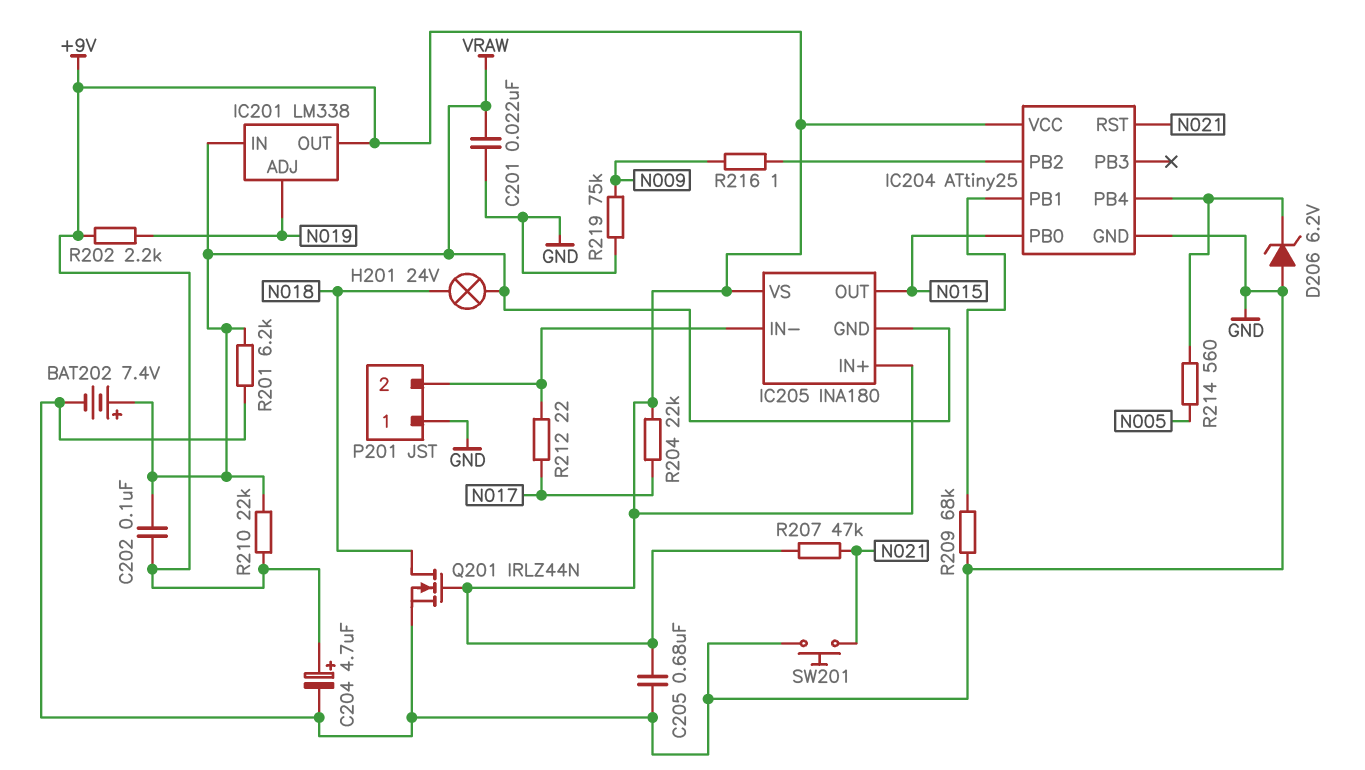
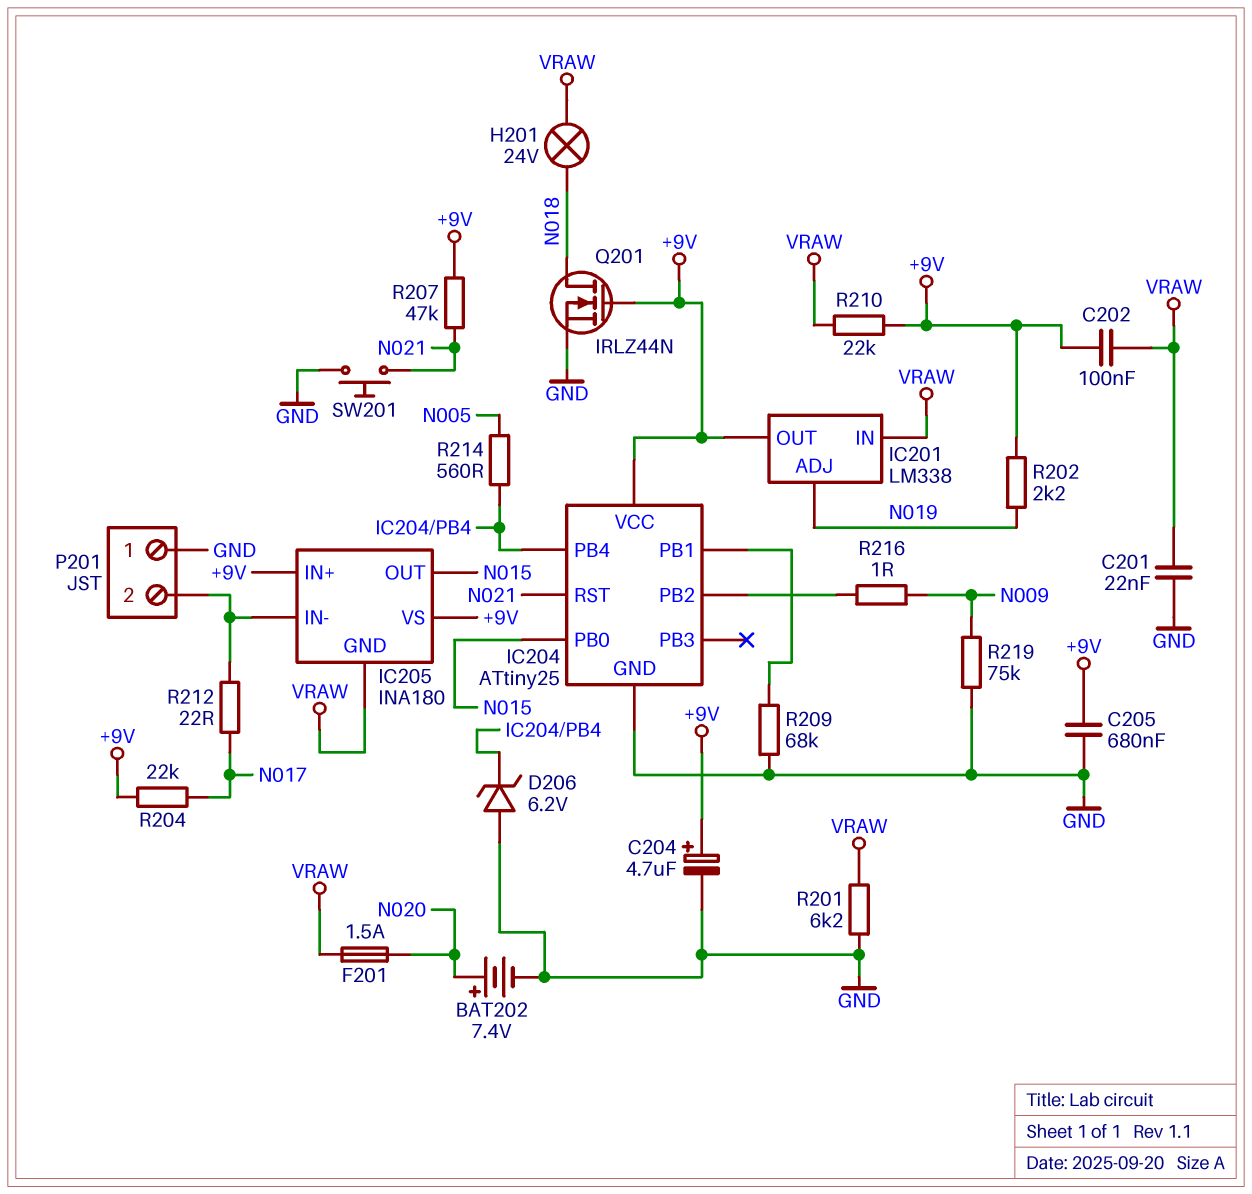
BAT202: 7.4V (plus VRAW, minus GND) -> 7.4V (plus N020, minus GND)
F201: none -> 1.5A (N020, VRAW)

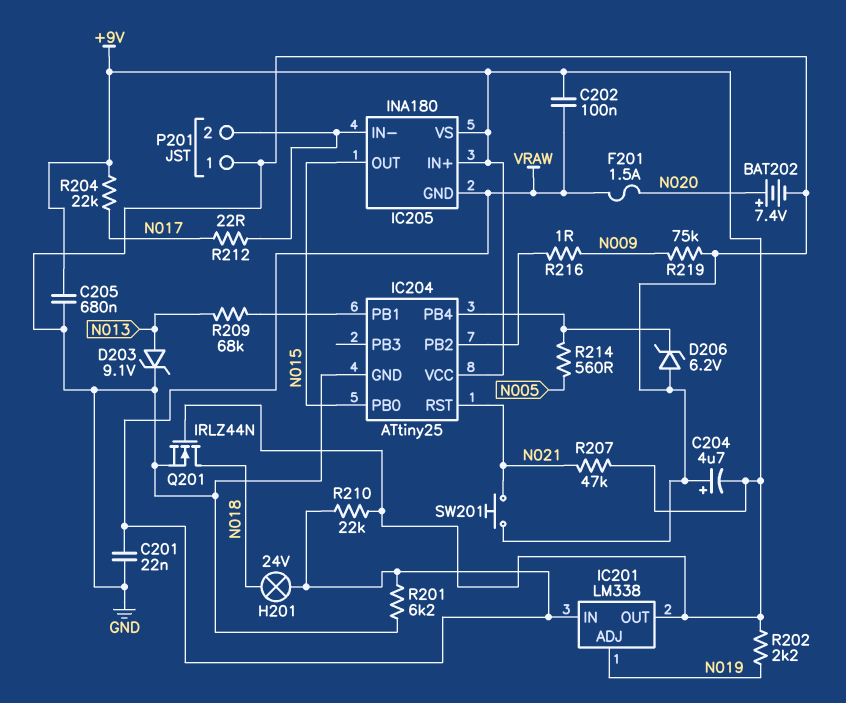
C204: 4.7uF (plus +9V, minus GND) -> 4.7uF (plus GND, minus +9V)
D203: none -> zener 9.1V (A N013, K GND)
R209: 68k (GND, IC204/PB1) -> 68k (IC204/PB1, N013)

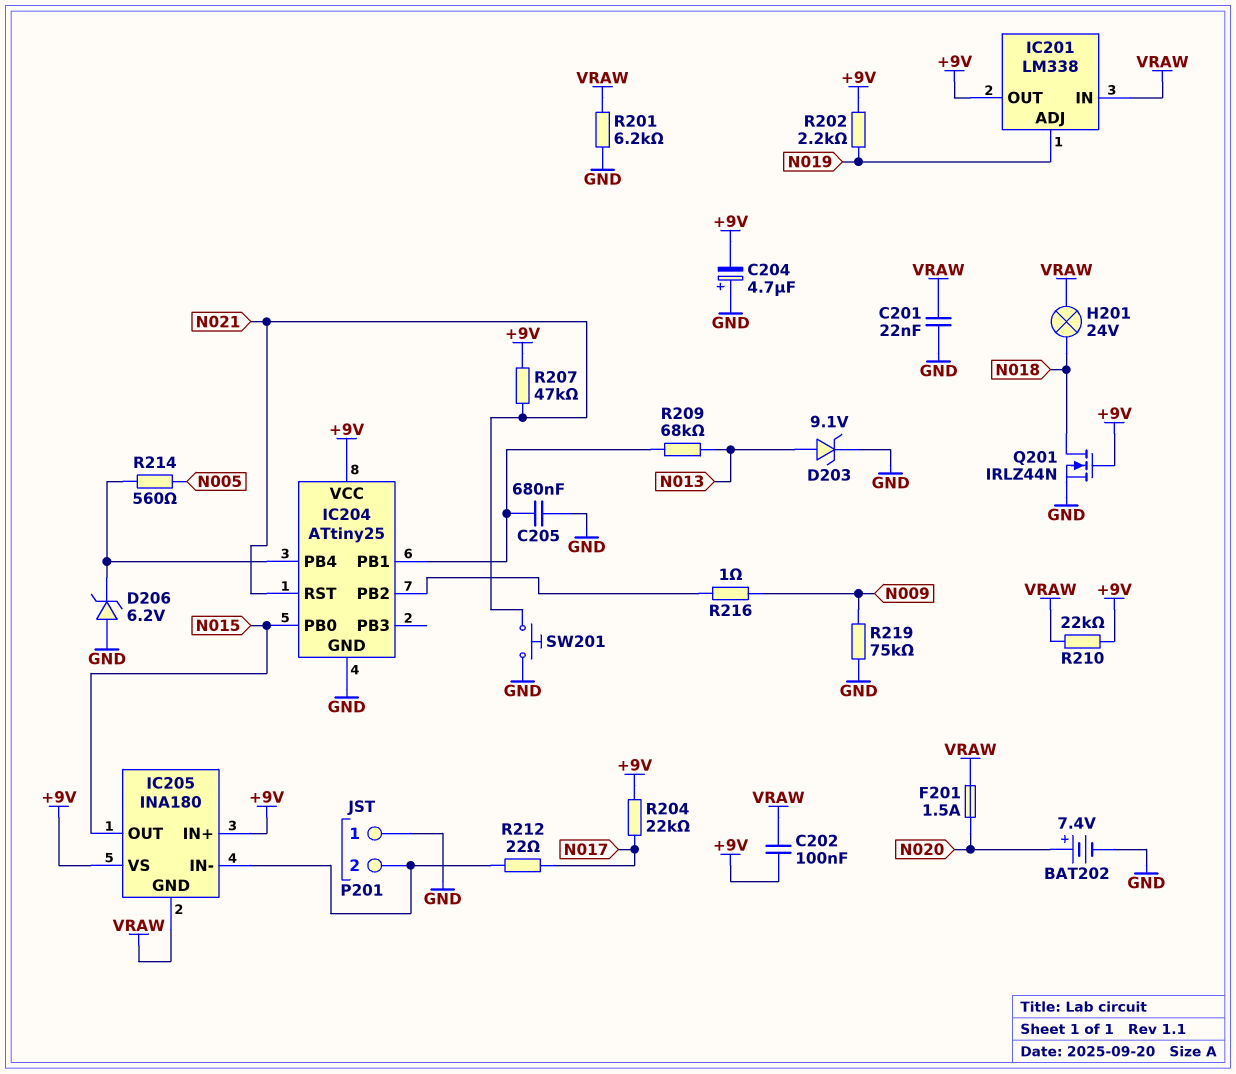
C205: 680nF (+9V, GND) -> 680nF (GND, IC204/PB1)

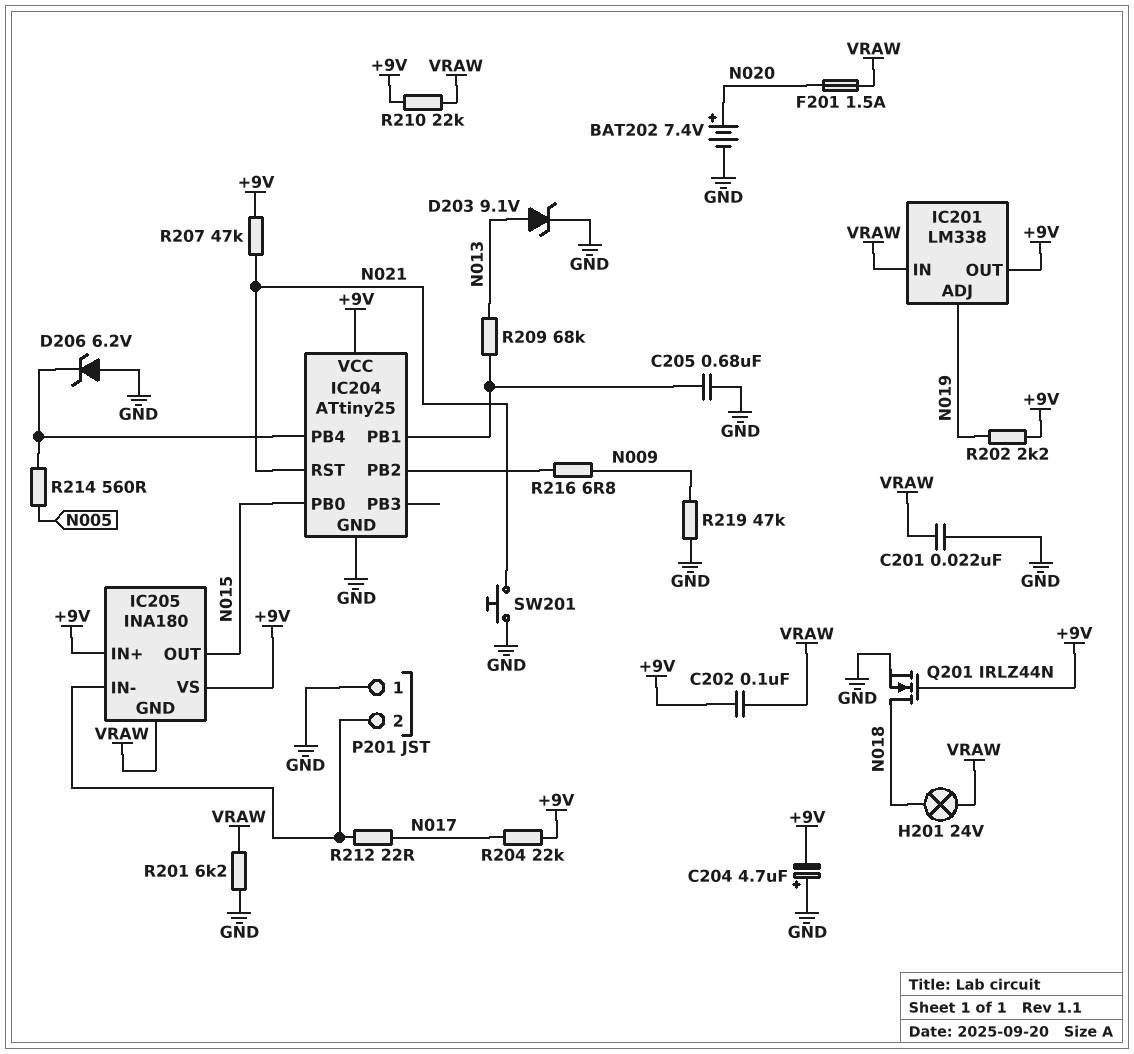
R216: 1 (IC204/PB2, N009) -> 6.8 (IC204/PB2, N009)
R219: 75k (GND, N009) -> 47k (GND, N009)

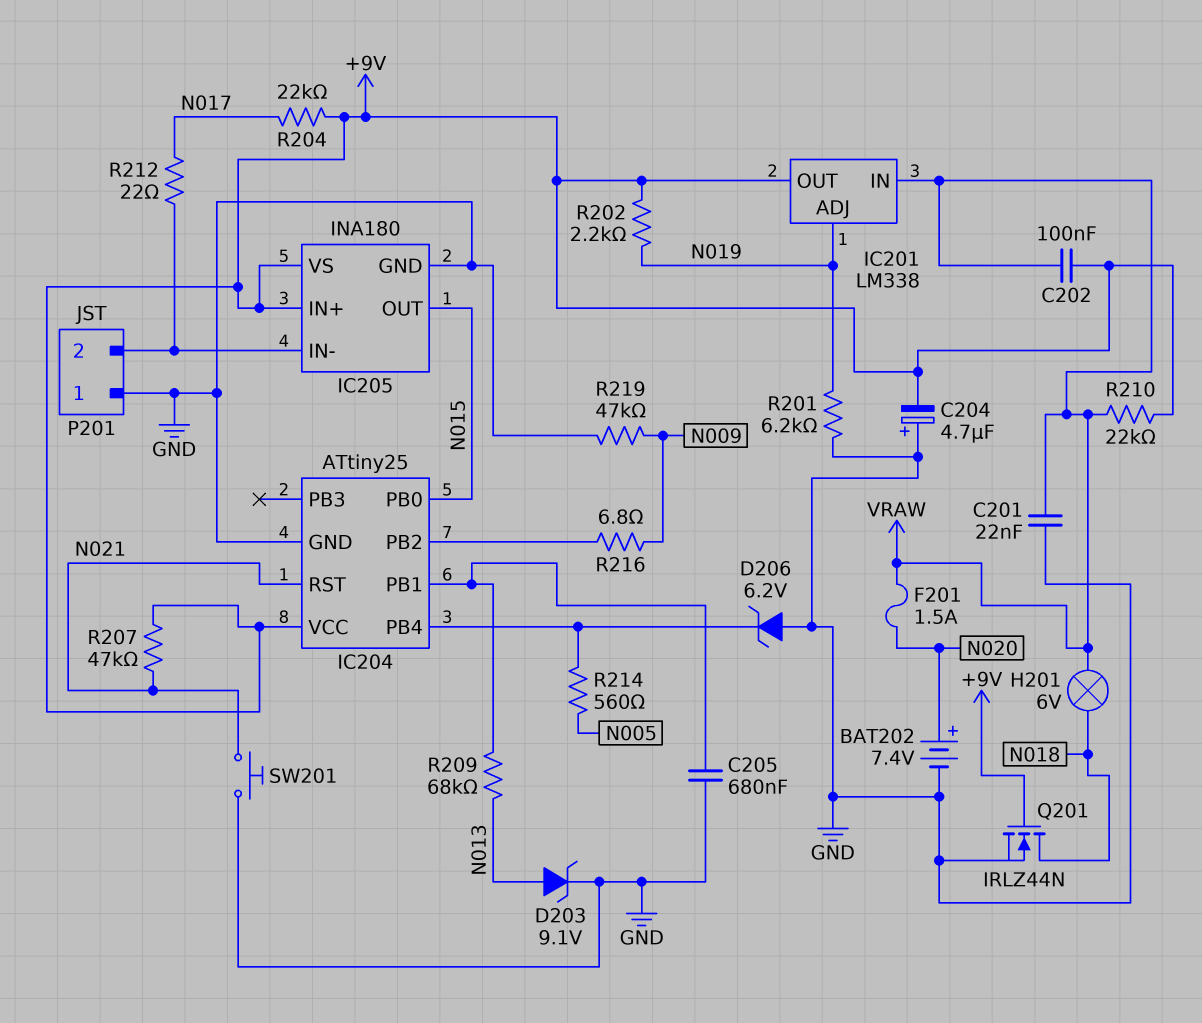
H201: lamp 24V (N018, VRAW) -> lamp 6V (N018, VRAW)
IC205 pin GND: VRAW -> GND
R201: 6.2k (GND, VRAW) -> 6.2k (GND, N019)

